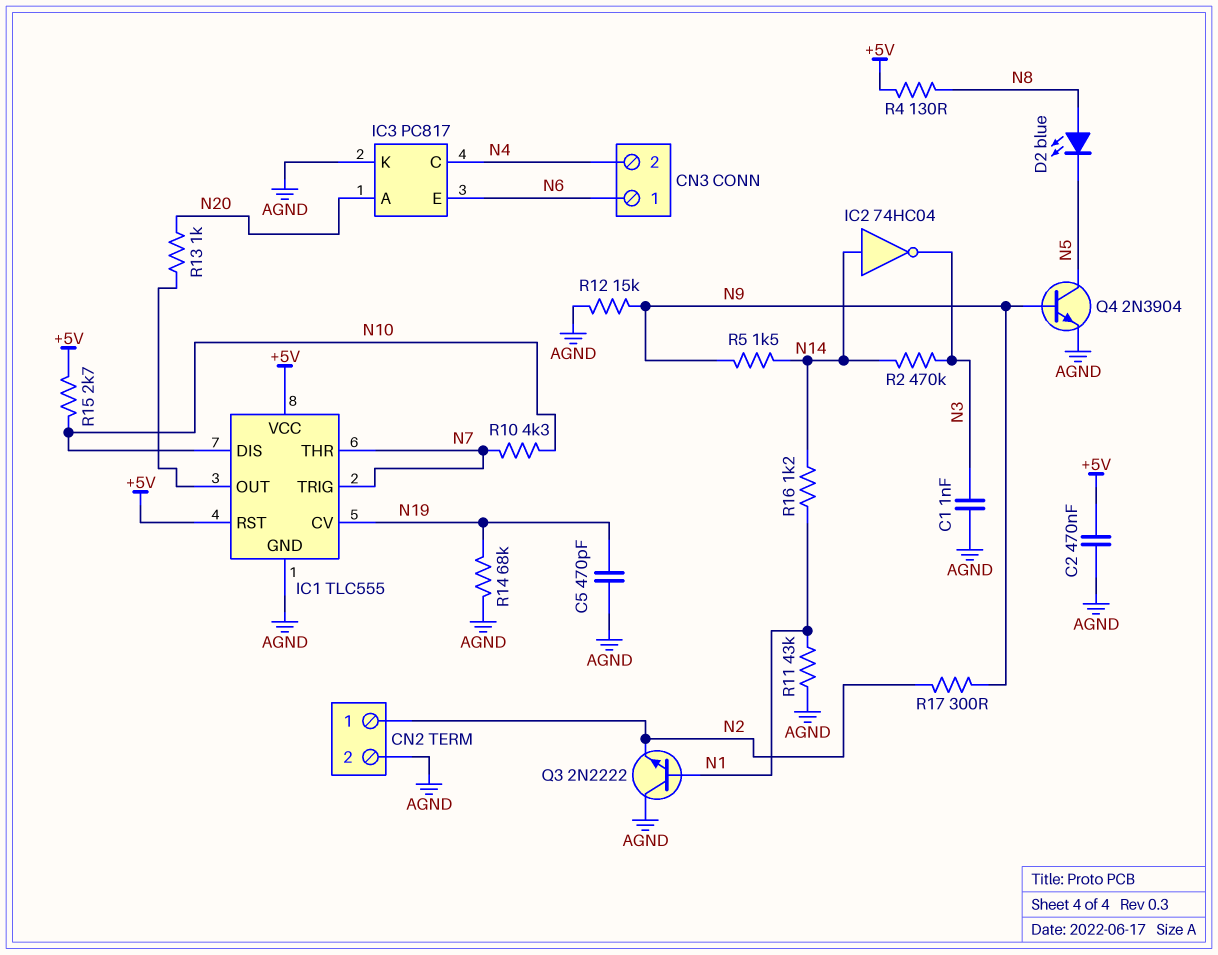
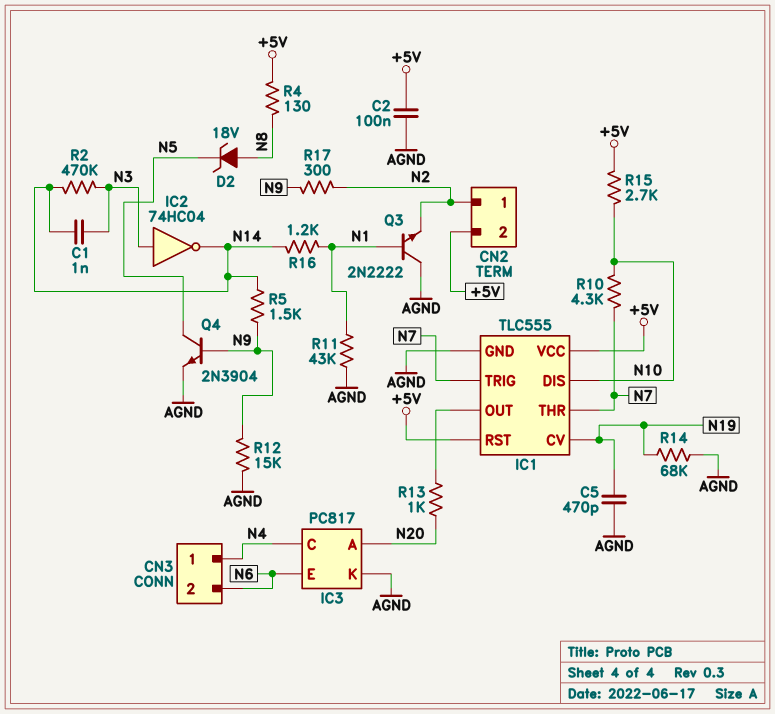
C1: 1nF (AGND, N3) -> 1nF (N3, N14)
C2: 470nF (+5V, AGND) -> 100nF (+5V, AGND)
CN2 pin 2: AGND -> +5V
CN3 pin 1: N6 -> N4
CN3 pin 2: N4 -> N6
D2: LED blue (A N8, K N5) -> zener 18V (A N8, K N5)
IC2: NOT 74HC04 (in N14, out N3) -> NOT 74HC04 (in N3, out N14)

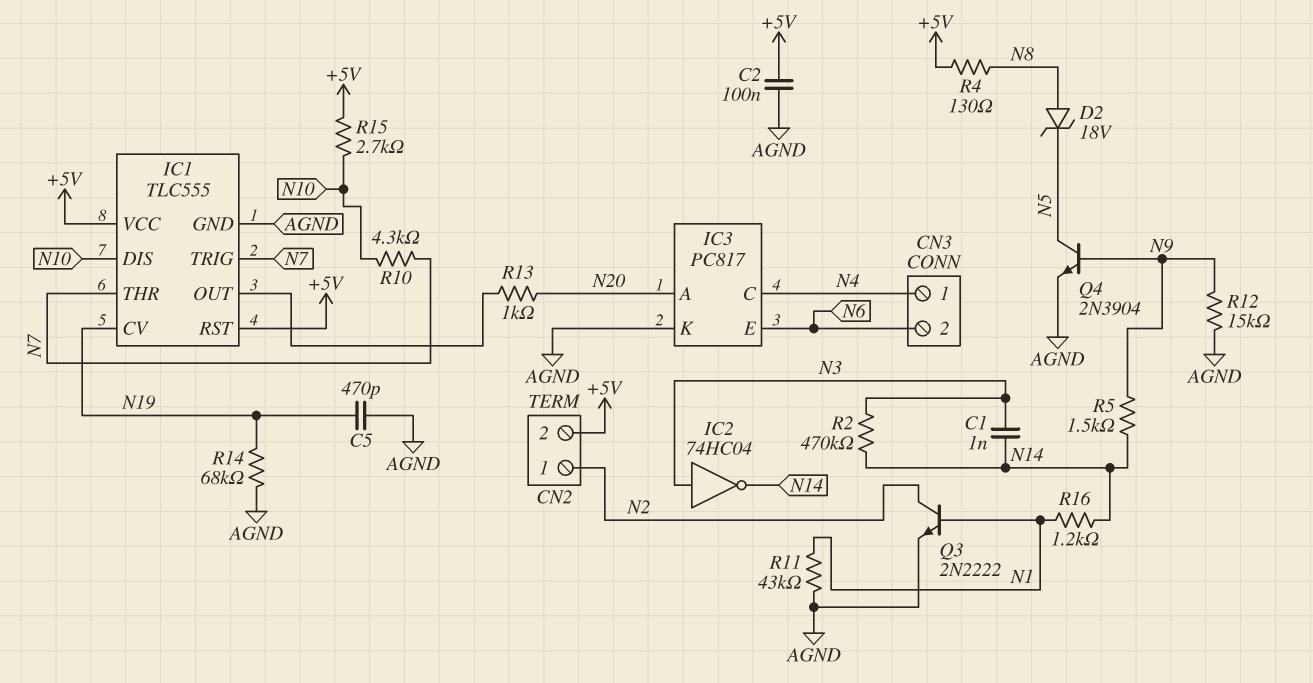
Q3: NPN 2N2222 (B N1, C AGND, E N2) -> NPN 2N2222 (B N1, C N2, E AGND)
R17: 300 (N2, N9) -> none

